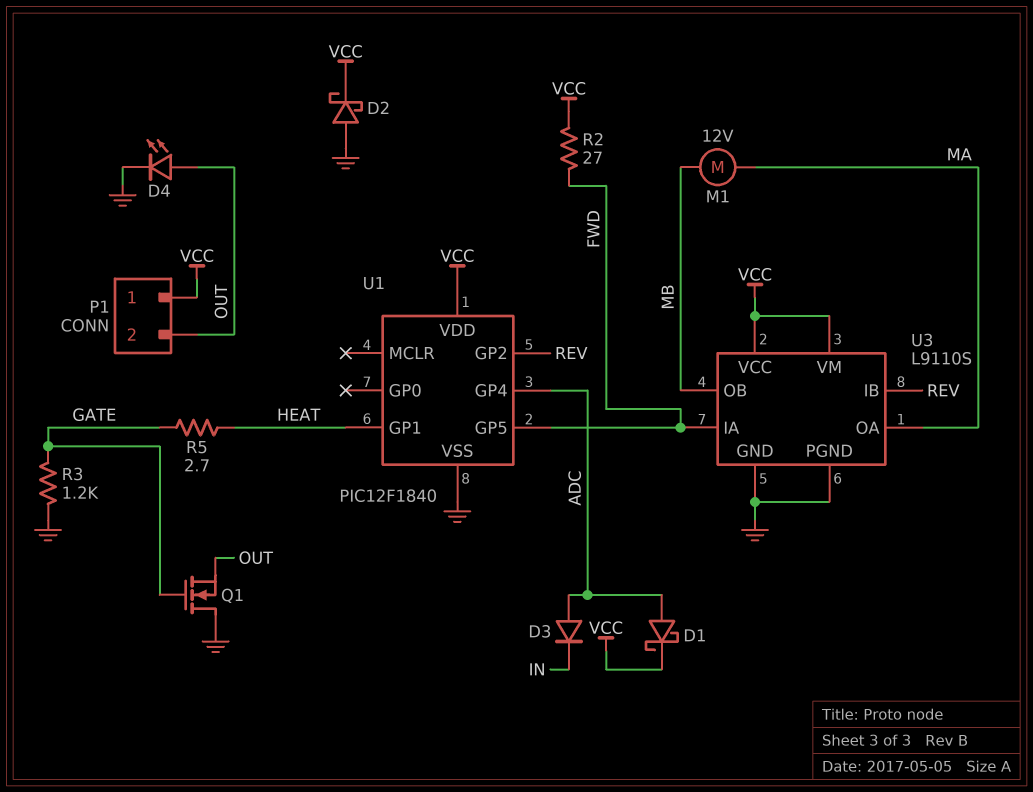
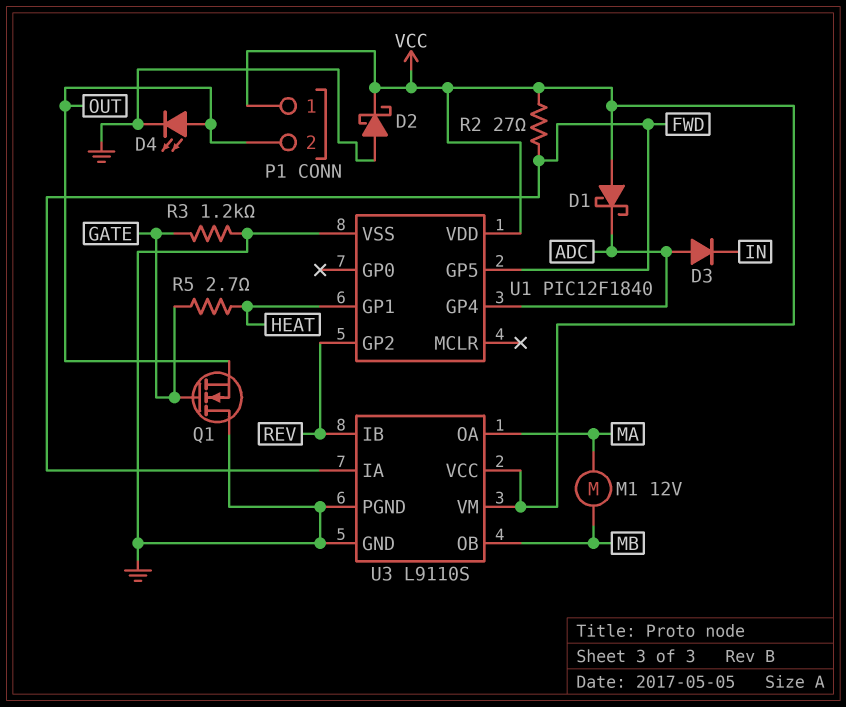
D1: schottky (A ADC, K VCC) -> schottky (A VCC, K ADC)

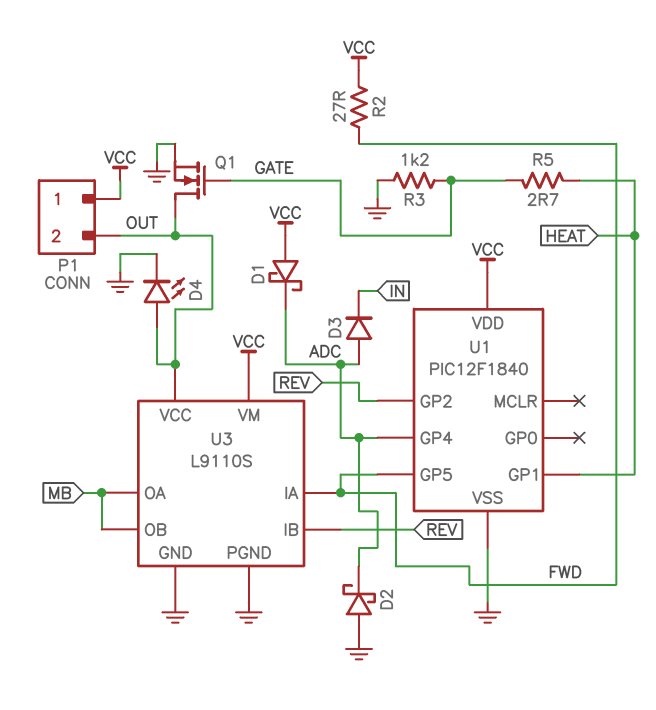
D2: schottky (A GND, K VCC) -> schottky (A GND, K ADC)
M1: motor 12V (MA, MB) -> none
Q1: NMOS (G GATE, D GND, S OUT) -> NMOS (G GATE, D OUT, S GND)
U3 pin OA: MA -> MB
U3 pin VCC: VCC -> OUT

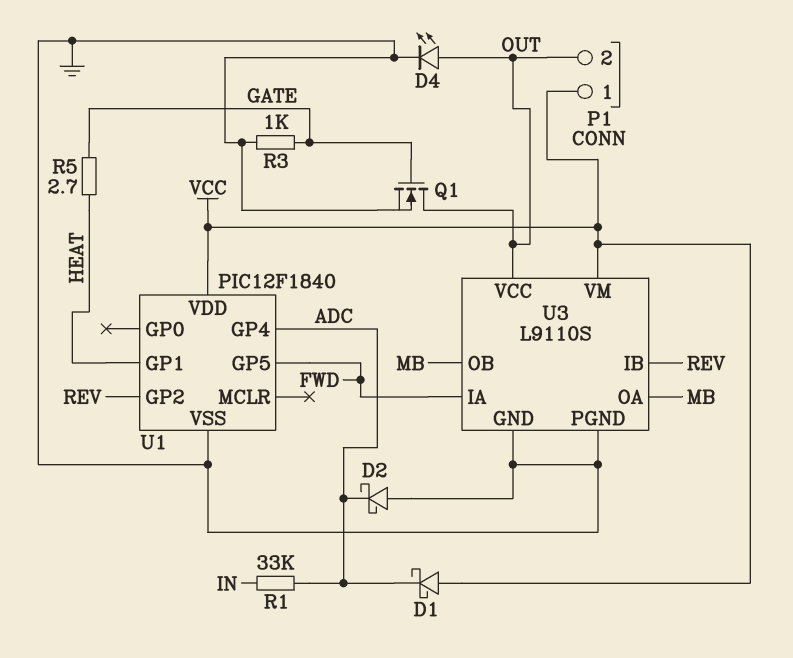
D3: diode (A ADC, K IN) -> none
R1: none -> 33k (ADC, IN)
R2: 27 (FWD, VCC) -> none
R3: 1.2k (GATE, GND) -> 1k (GATE, GND)

